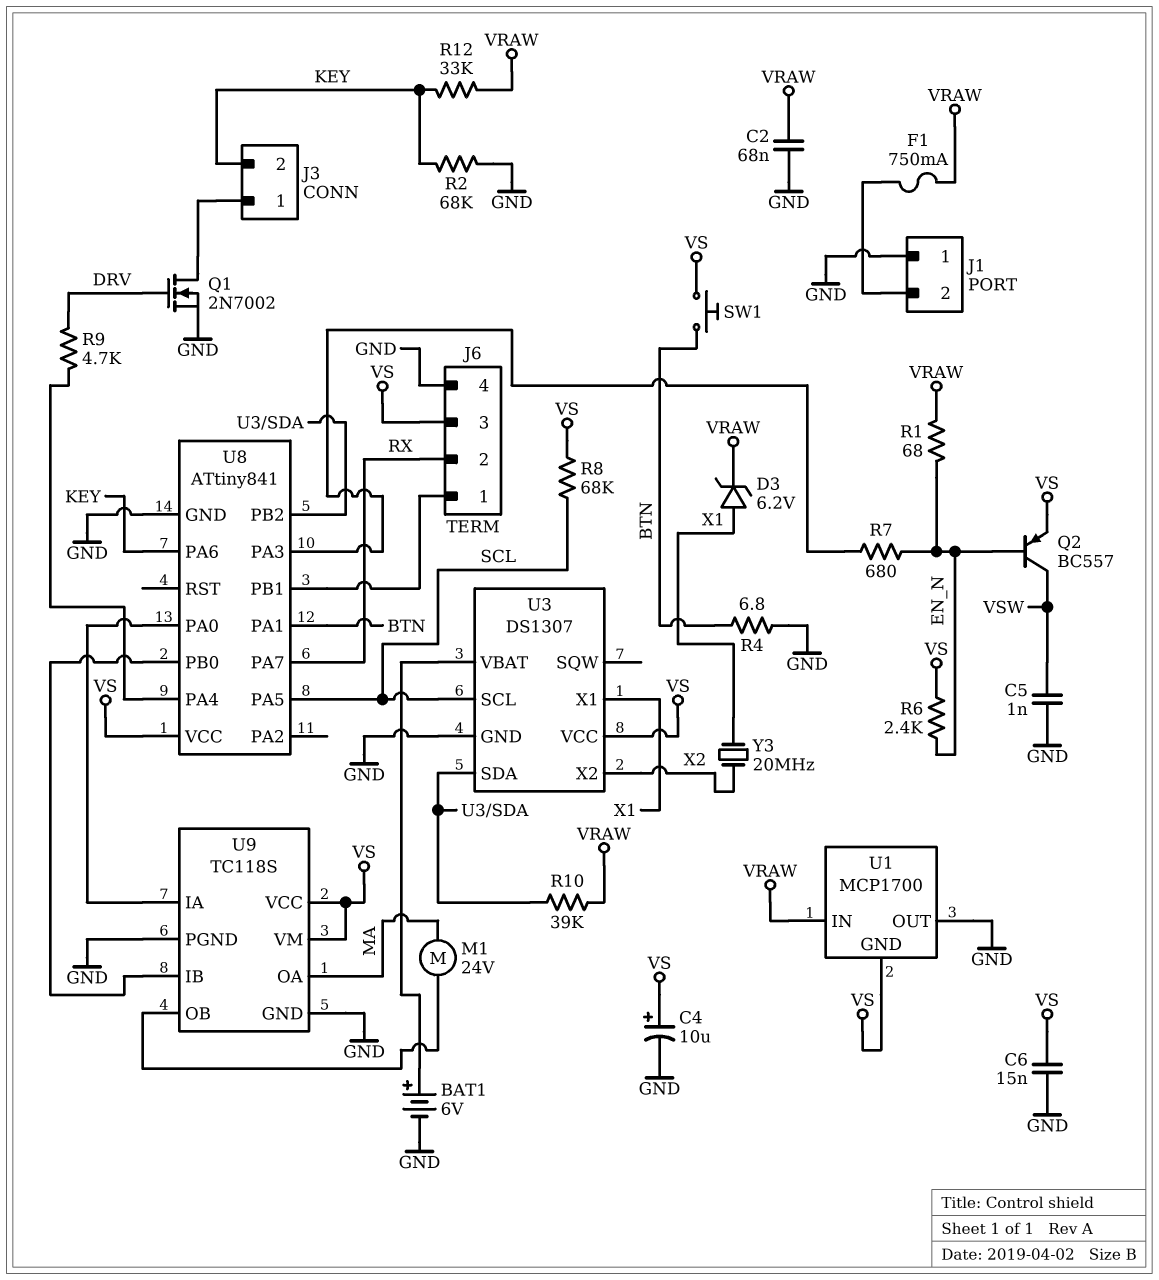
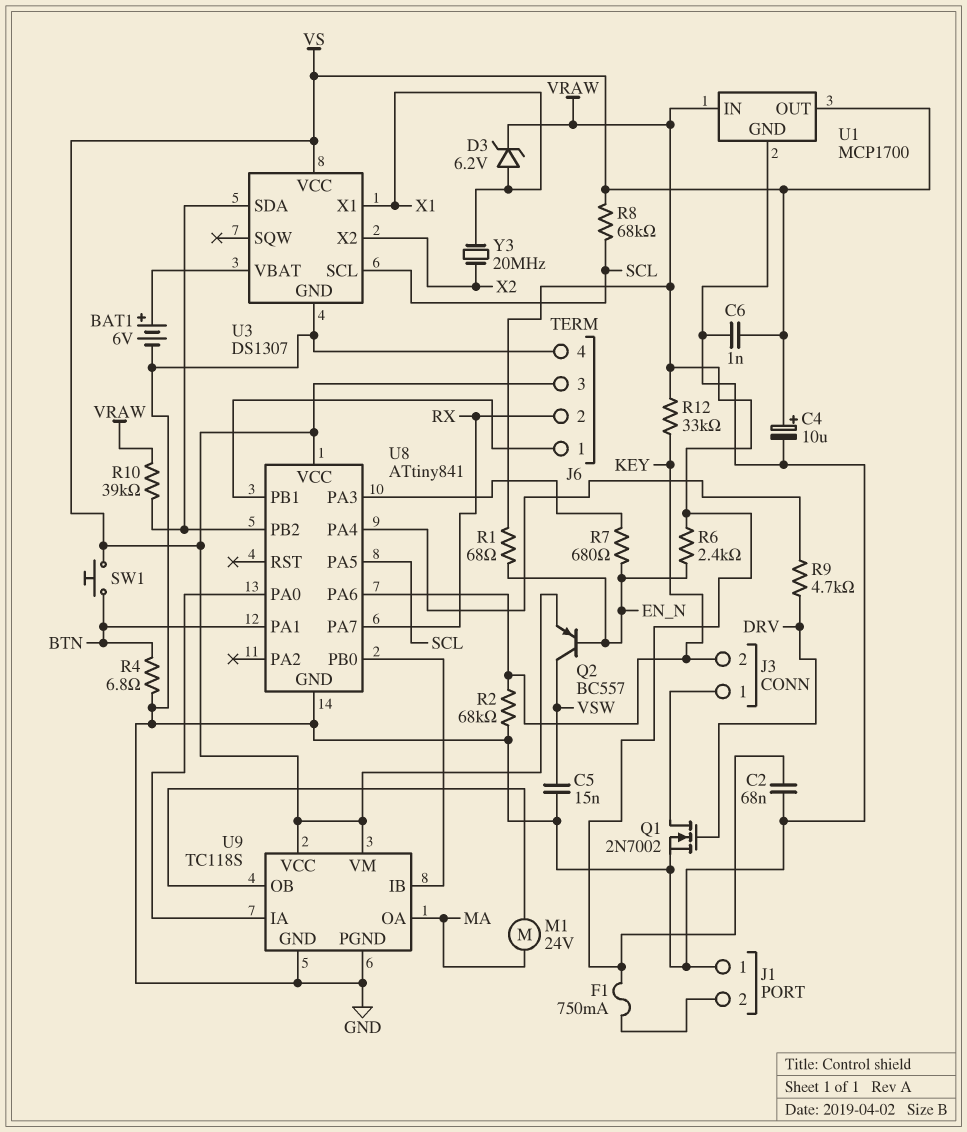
C5: 1nF (GND, VSW) -> 15nF (GND, VSW)
C6: 15nF (GND, VS) -> 1nF (GND, VS)
R6: 2.4k (EN_N, VS) -> 2.4k (EN_N, VRAW)
U1 pin GND: VS -> GND
U1 pin OUT: GND -> VS

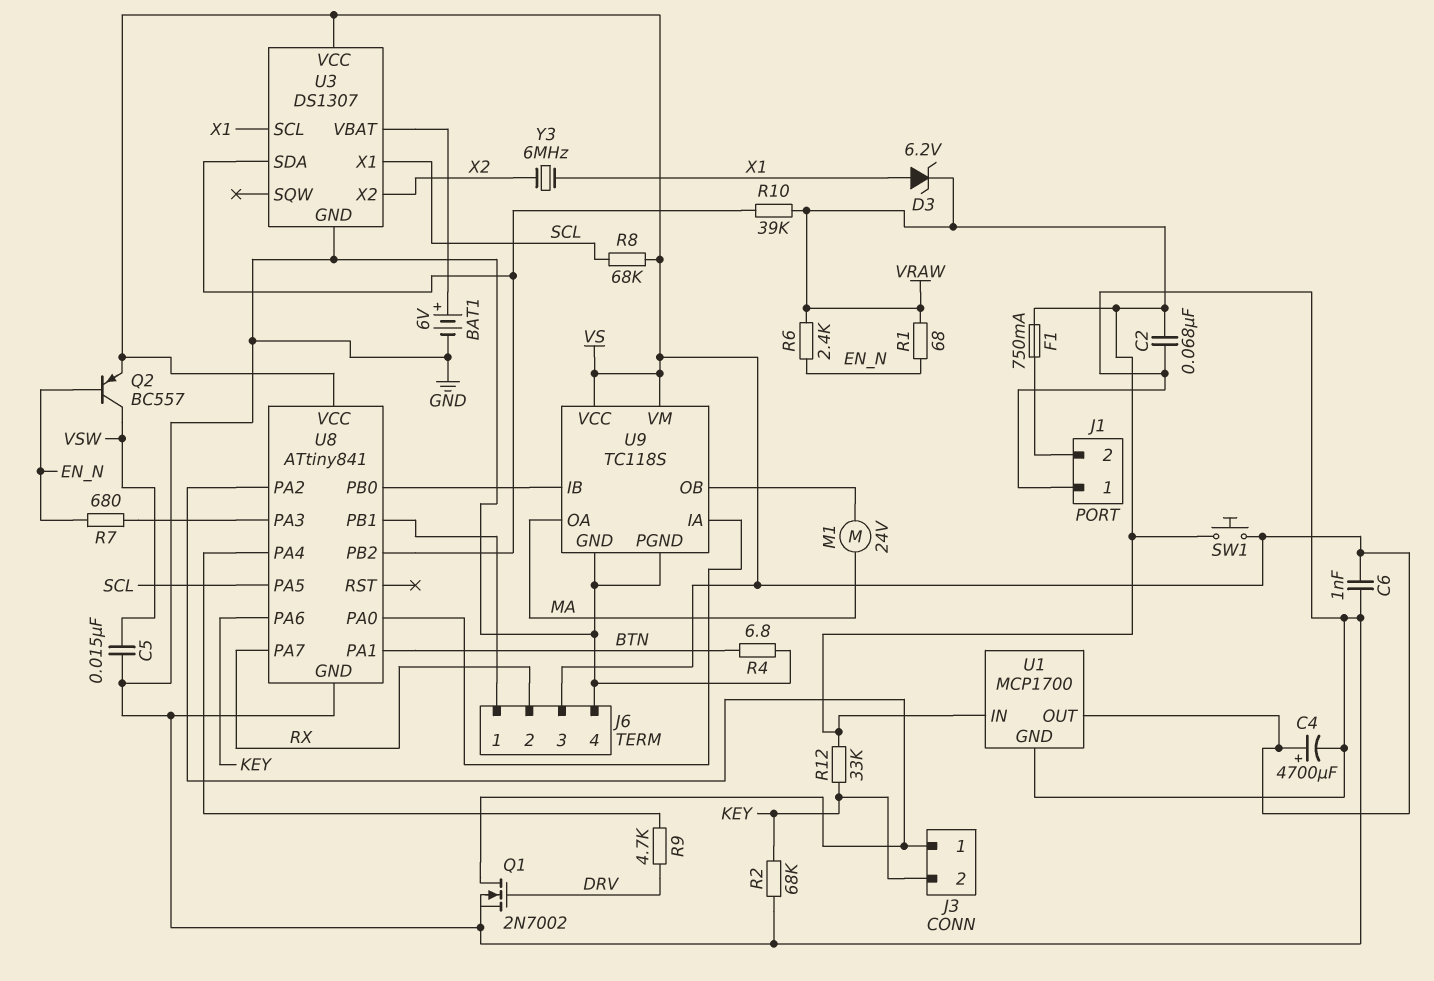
C4: 10uF (plus VS, minus GND) -> 4700uF (plus VS, minus GND)
SW1: button (BTN, VS) -> button (VRAW, VS)
U3 pin SCL: SCL -> X1
U3 pin X1: X1 -> SCL
U8 pin PA2: none -> J3/1
Y3: 20MHz (X1, X2) -> 6MHz (X1, X2)

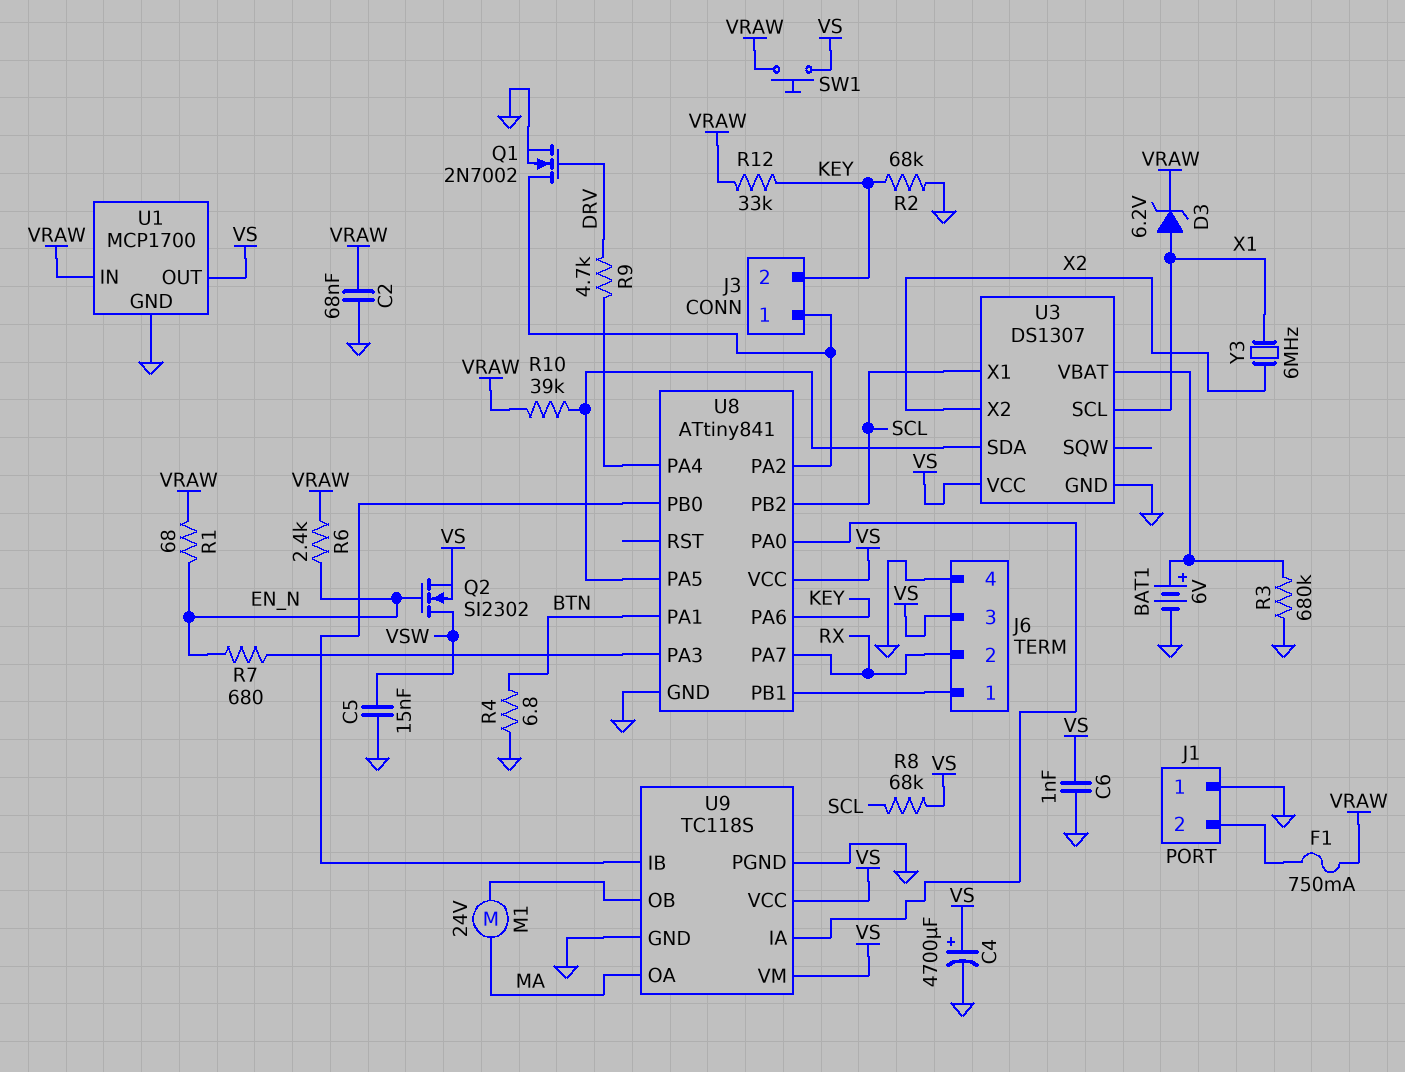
Q2: PNP BC557 (B EN_N, C VSW, E VS) -> NMOS SI2302 (G EN_N, D VSW, S VS)
R3: none -> 680k (GND, U3/VBAT)
U8 pin PA5: SCL -> U3/SDA
U8 pin PB2: U3/SDA -> SCL

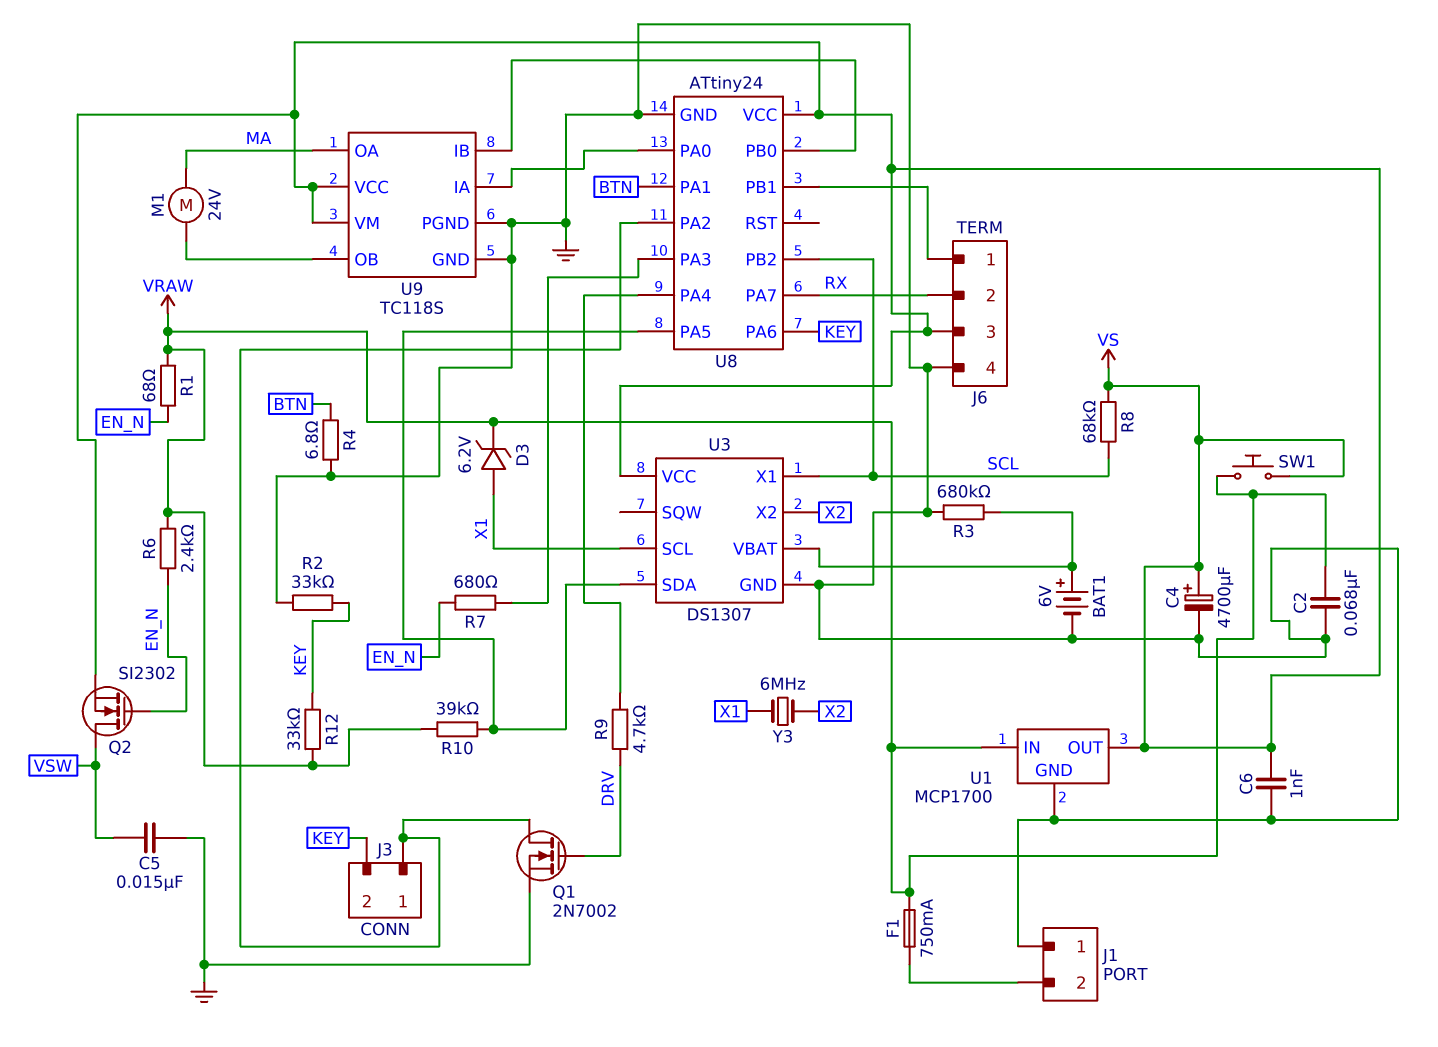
R2: 68k (GND, KEY) -> 33k (GND, KEY)
U8: ATtiny841 -> ATtiny24

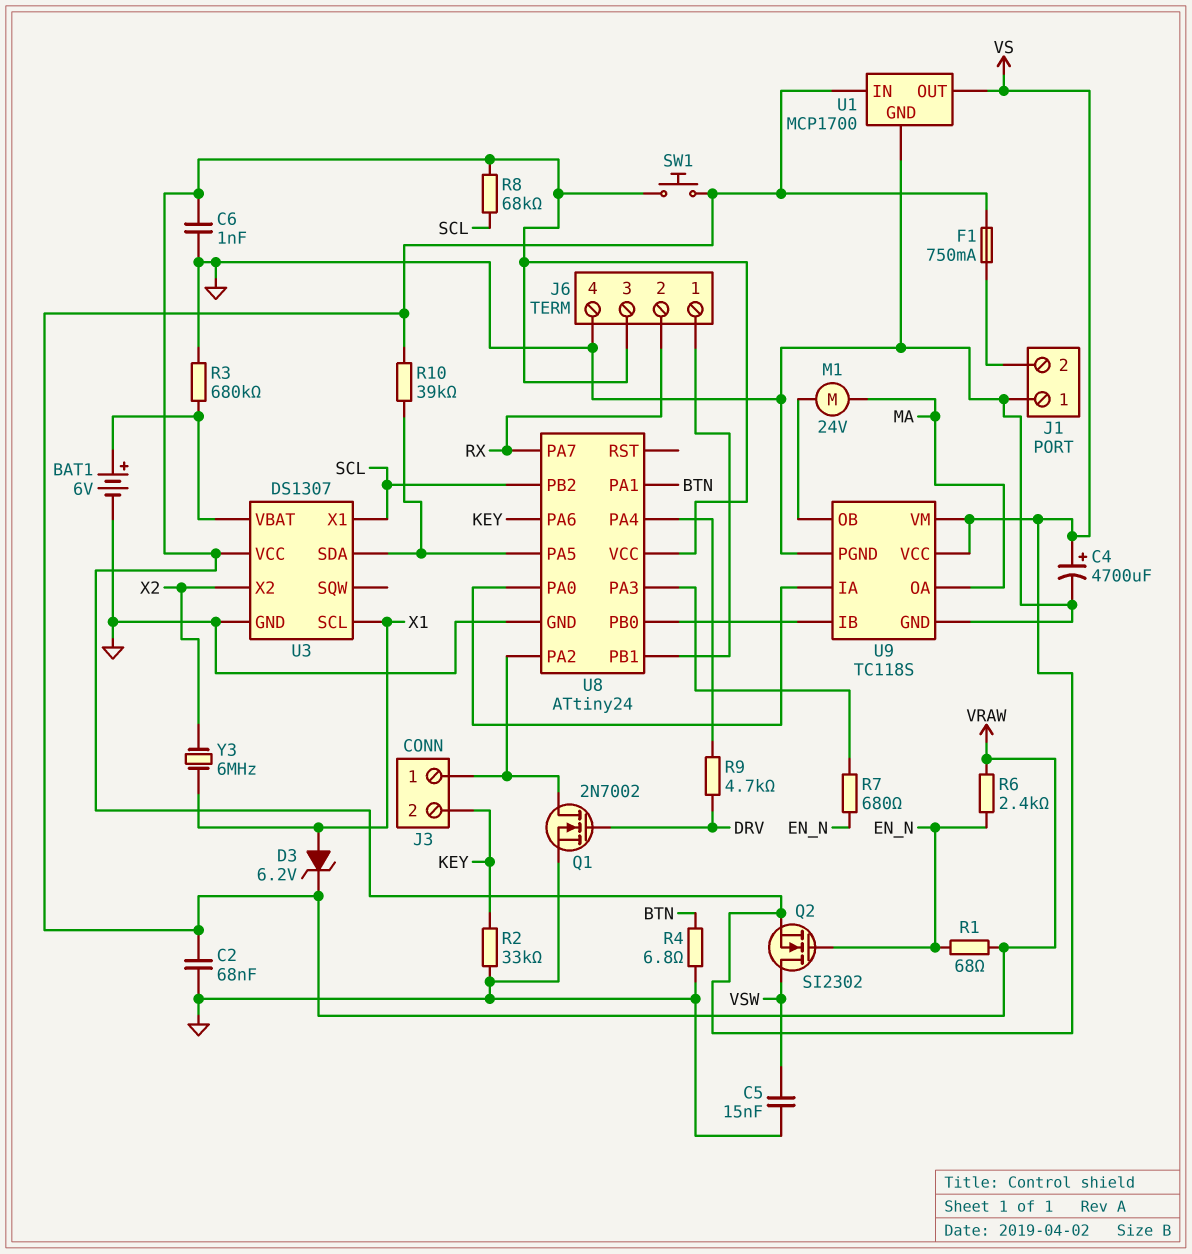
R12: 33k (KEY, VRAW) -> none

